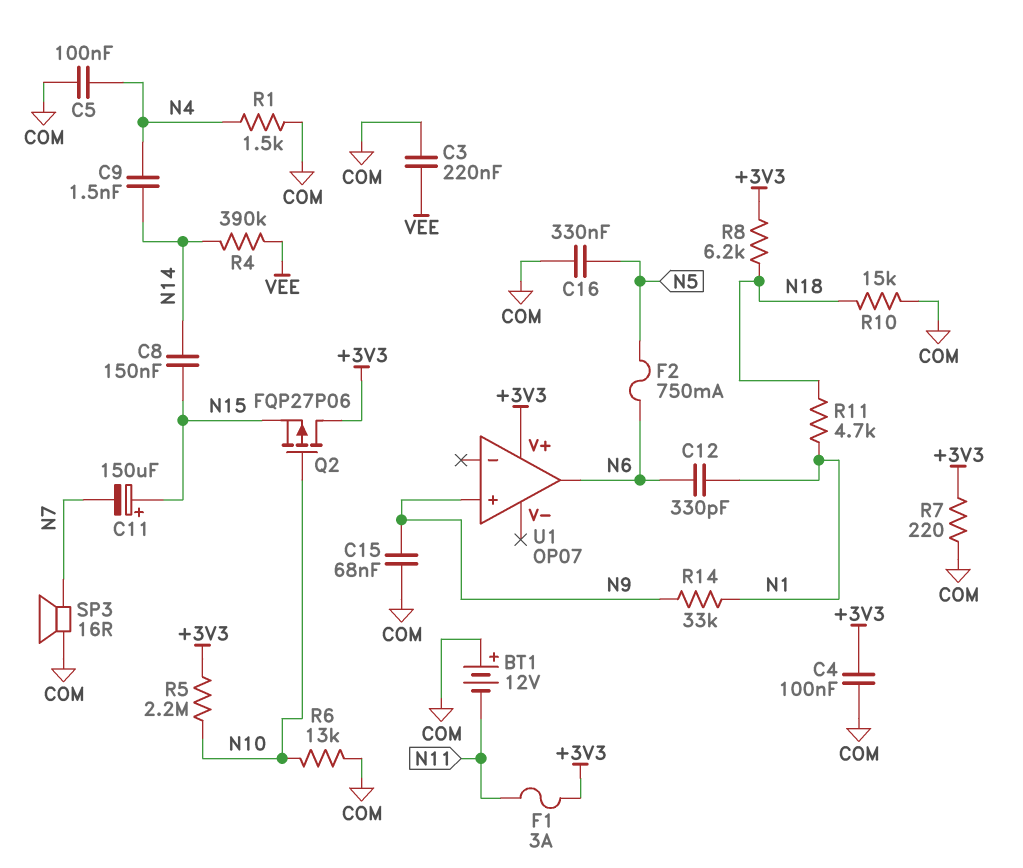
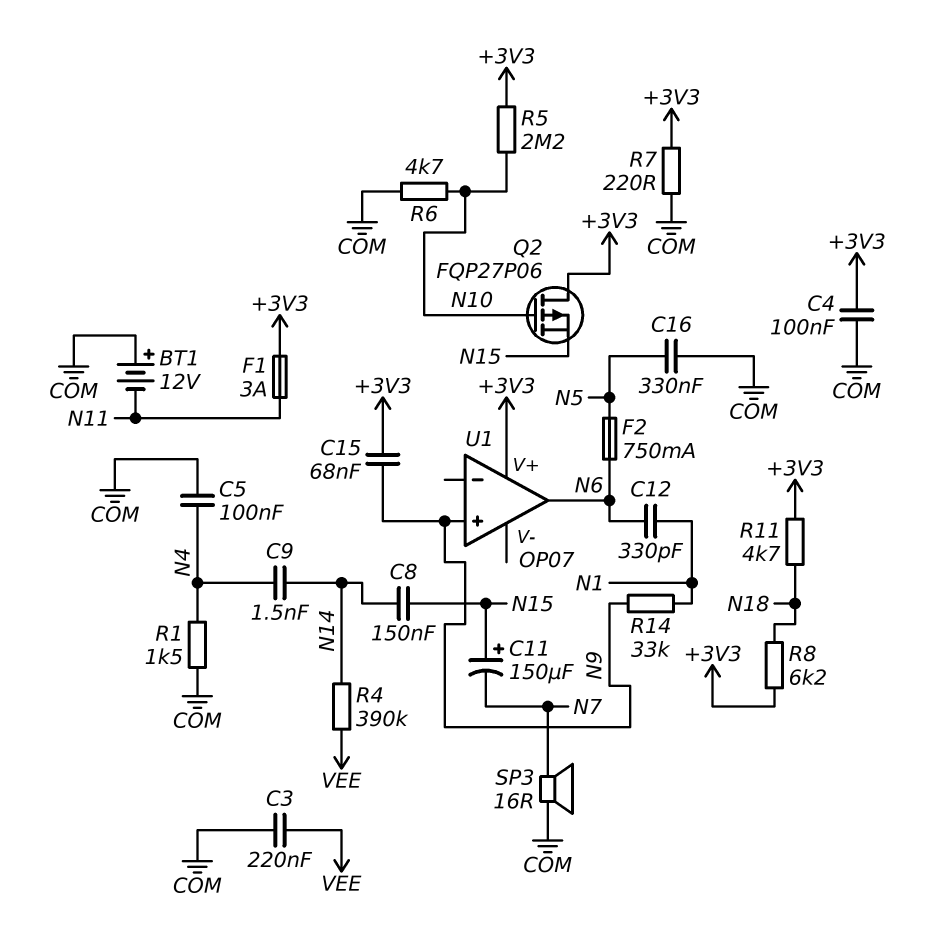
C15: 68nF (COM, N9) -> 68nF (+3V3, N9)
R6: 13k (COM, N10) -> 4.7k (COM, N10)
R10: 15k (COM, N18) -> none
R11: 4.7k (N1, N18) -> 4.7k (+3V3, N18)

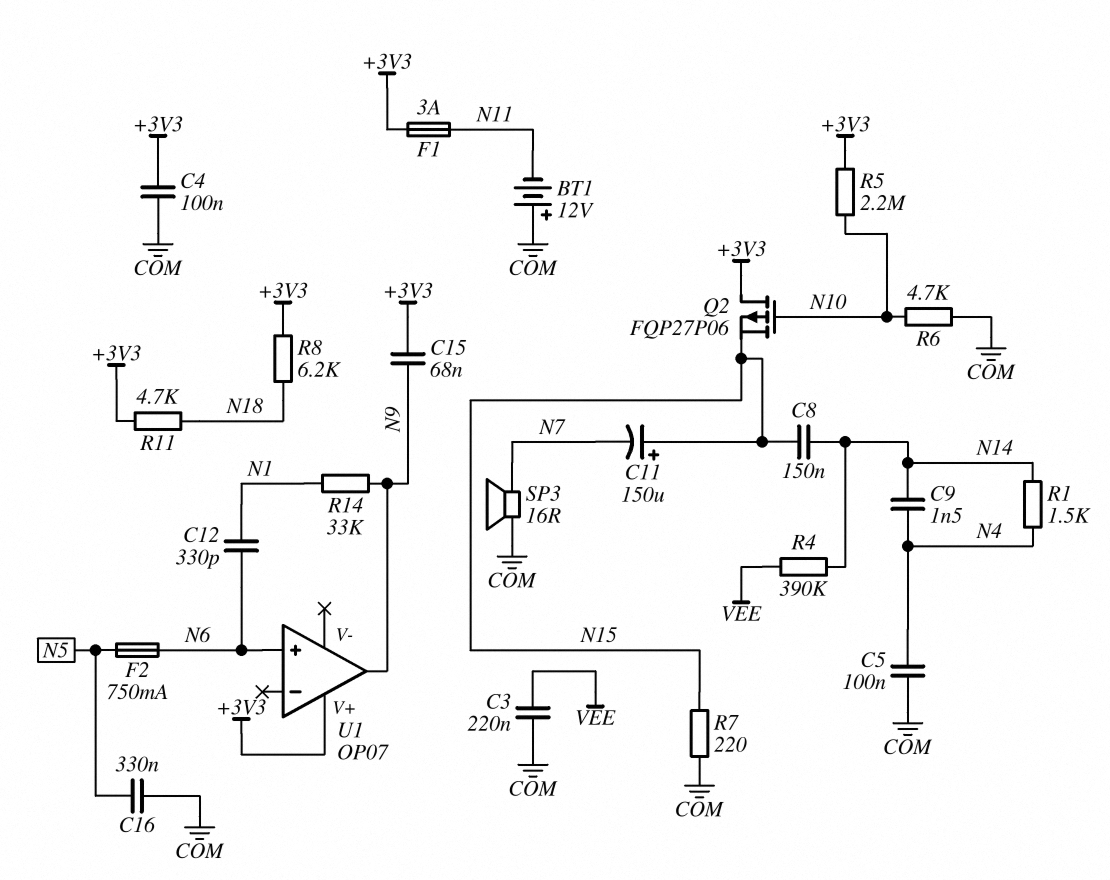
R1: 1.5k (COM, N4) -> 1.5k (N4, N14)
R7: 220 (+3V3, COM) -> 220 (COM, N15)
U1 pin in+: N9 -> N6
U1 pin out: N6 -> N9

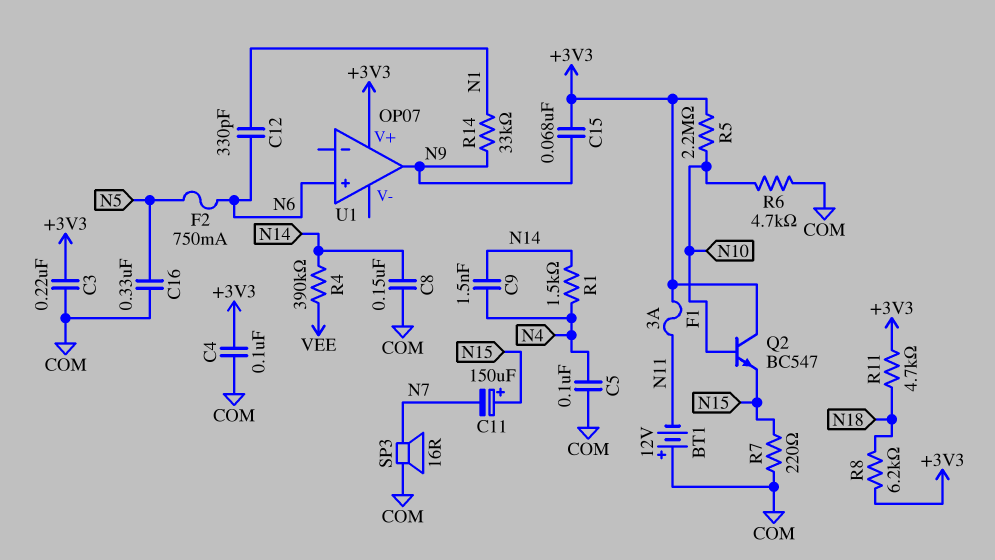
C3: 220nF (COM, VEE) -> 220nF (+3V3, COM)
C8: 150nF (N14, N15) -> 150nF (COM, N14)
Q2: PMOS FQP27P06 (G N10, D +3V3, S N15) -> NPN BC547 (B N10, C +3V3, E N15)

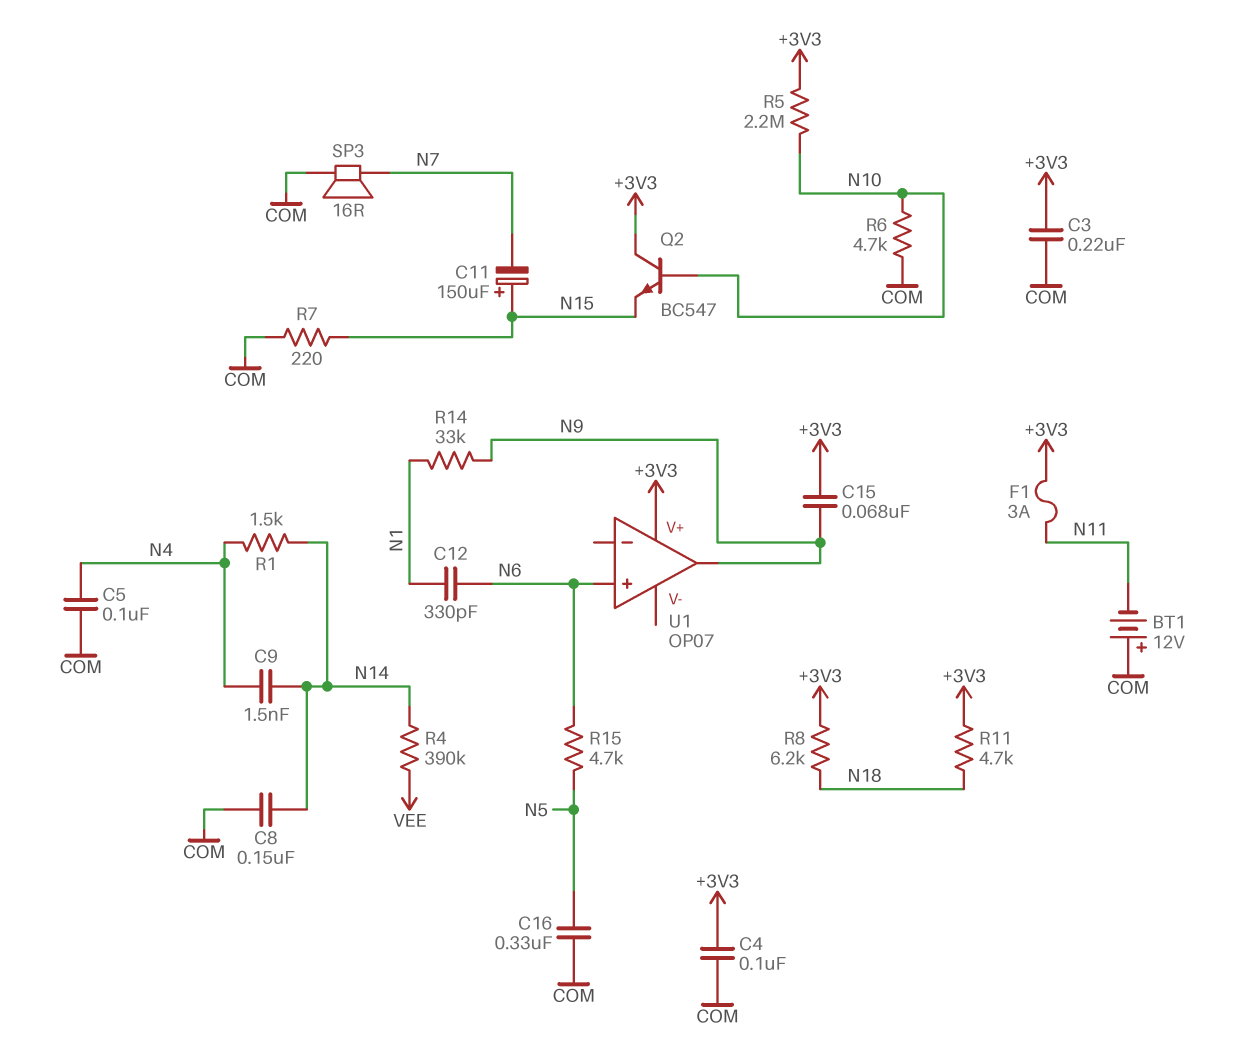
F2: 750mA (N5, N6) -> none
R15: none -> 4.7k (N5, N6)

